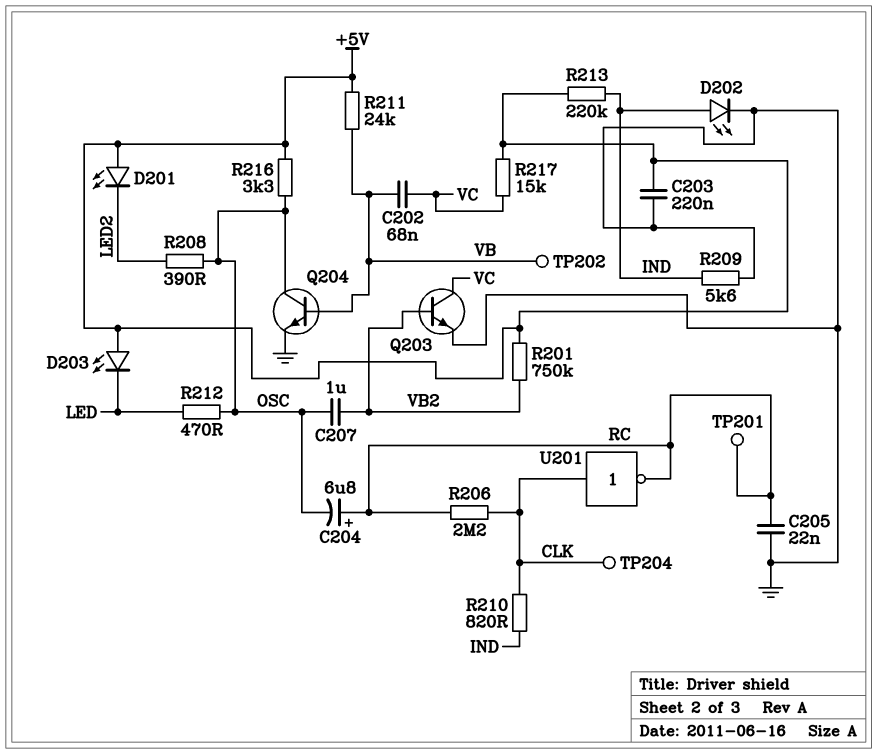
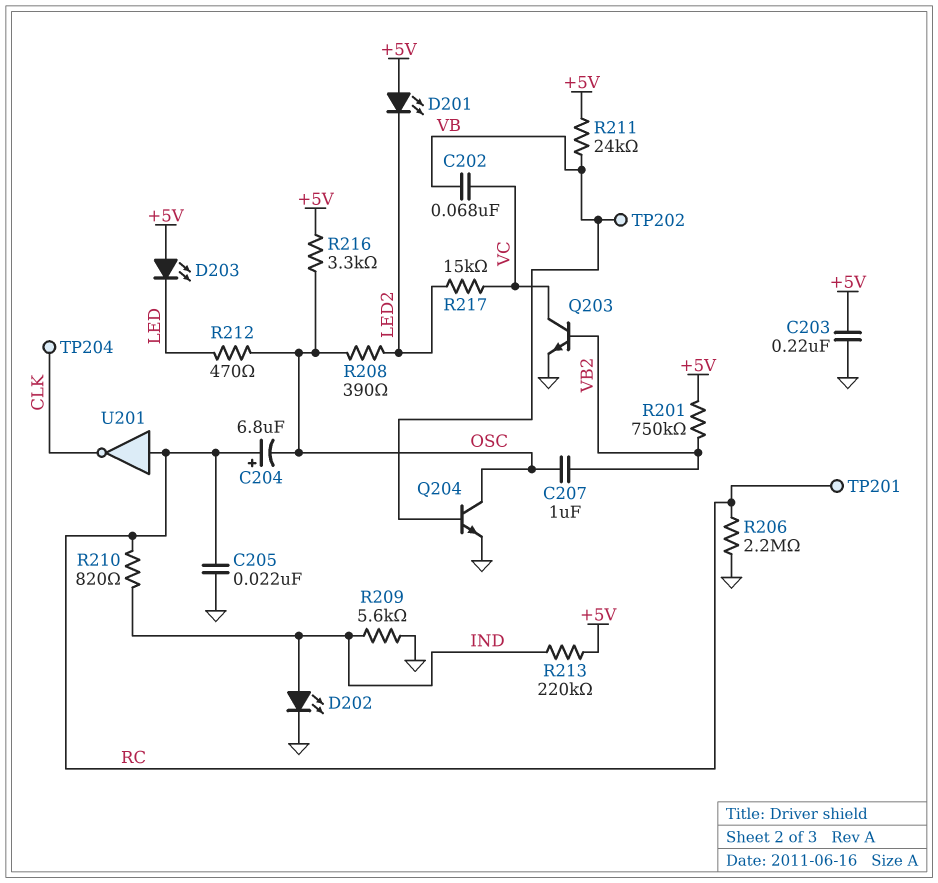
R206: 2.2M (CLK, RC) -> 2.2M (GND, RC)
R210: 820 (CLK, IND) -> 820 (IND, RC)
R217: 15k (+5V, VC) -> 15k (LED2, VC)
U201: NOT (in CLK, out RC) -> NOT (in RC, out CLK)

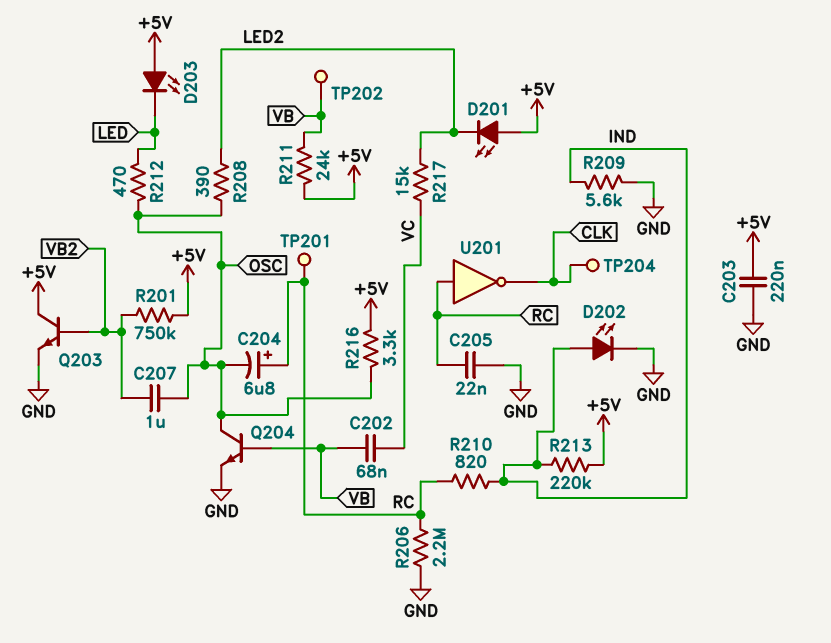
Q203: NPN (B VB2, C VC, E GND) -> NPN (B VB2, C +5V, E GND)

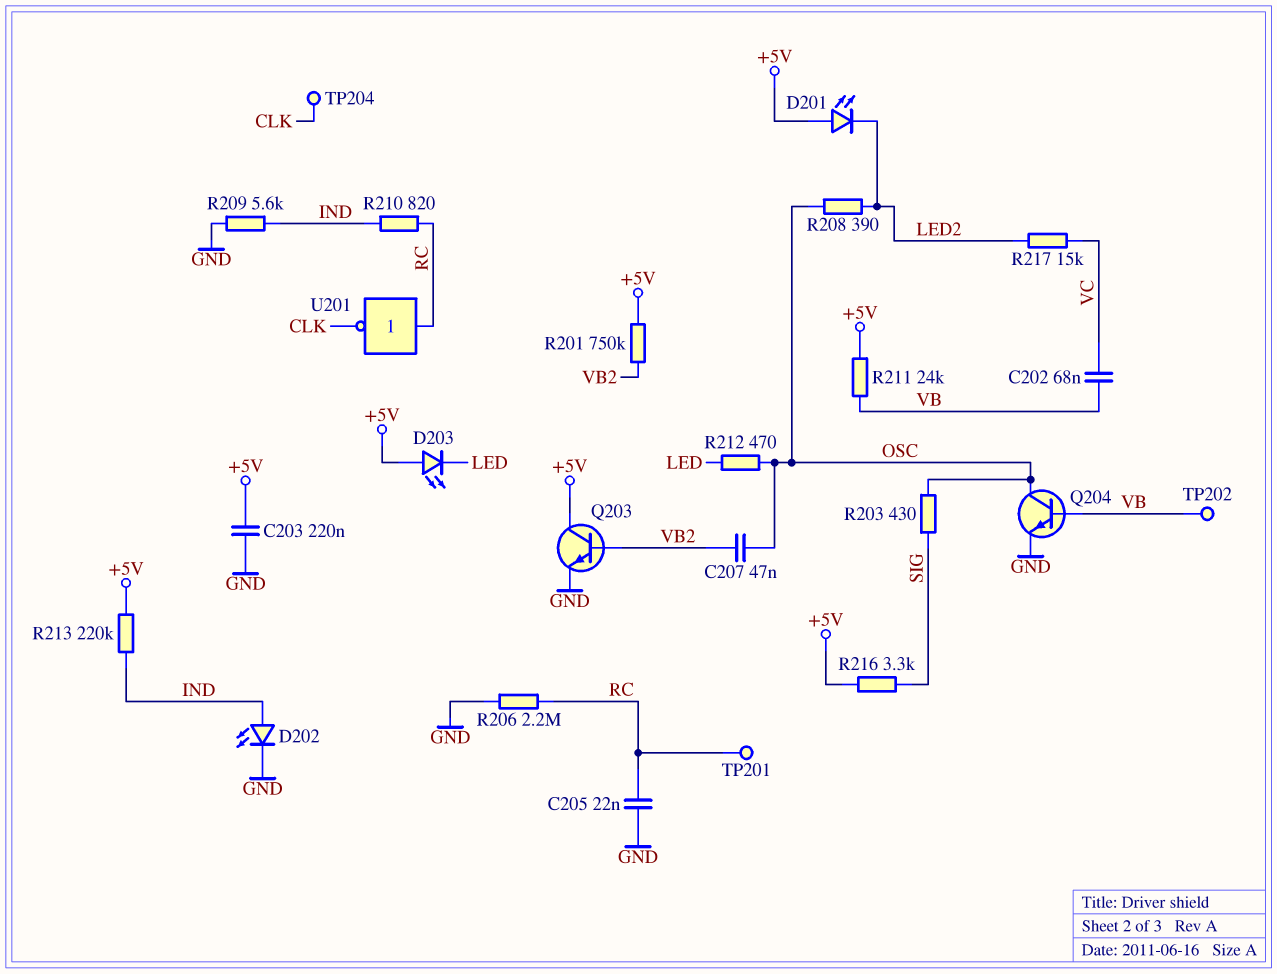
C204: 6.8uF (plus RC, minus OSC) -> none
C207: 1uF (OSC, VB2) -> 47nF (OSC, VB2)
R203: none -> 430 (OSC, SIG)
R216: 3.3k (+5V, OSC) -> 3.3k (+5V, SIG)

